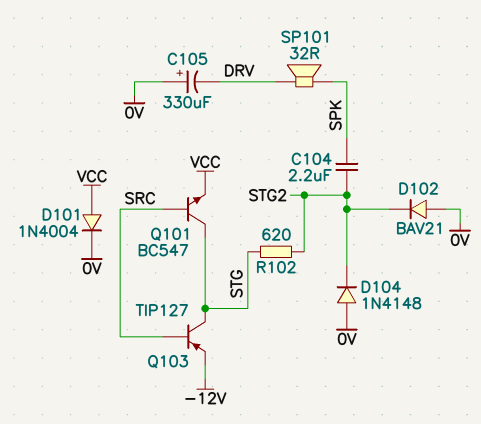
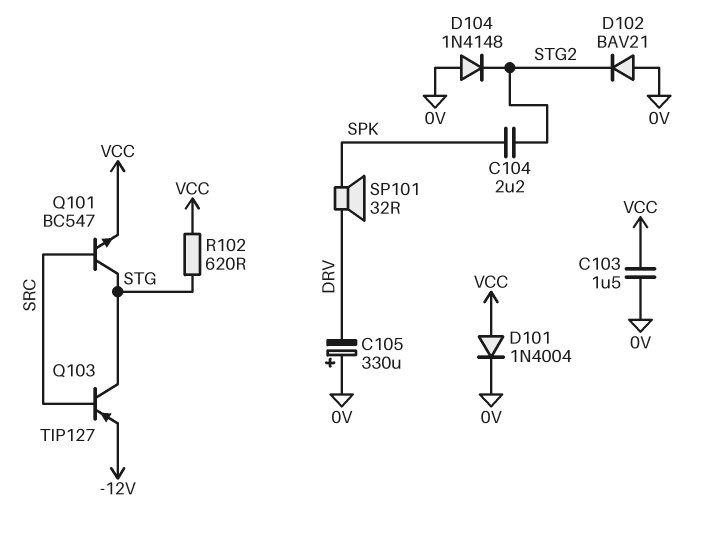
C103: none -> 1.5uF (0V, VCC)
R102: 620 (STG, STG2) -> 620 (STG, VCC)

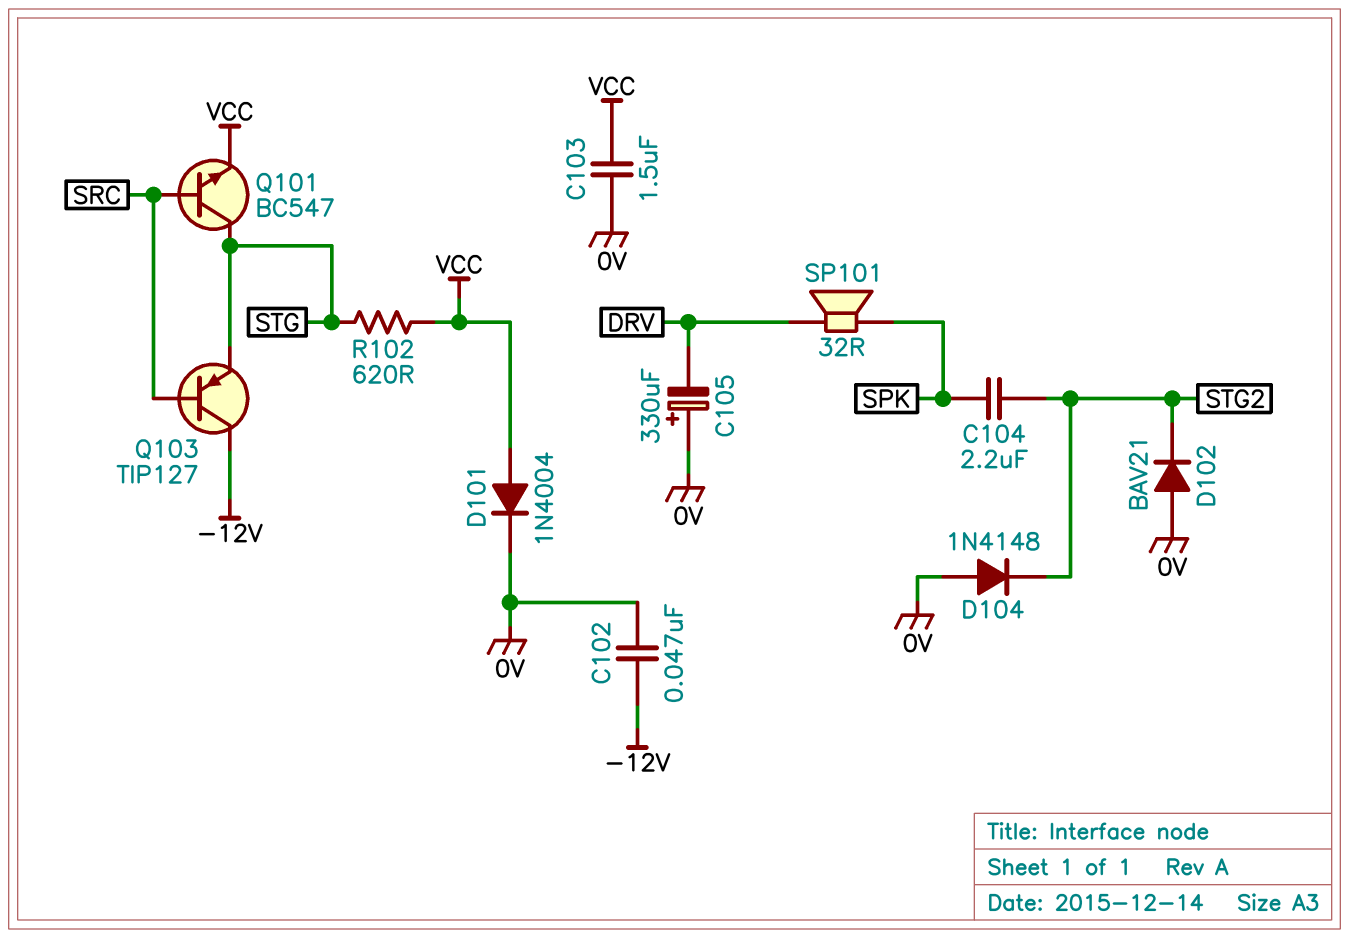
C102: none -> 47nF (-12V, 0V)
Q103: PNP TIP127 (B SRC, C STG, E -12V) -> PNP TIP127 (B SRC, C -12V, E STG)

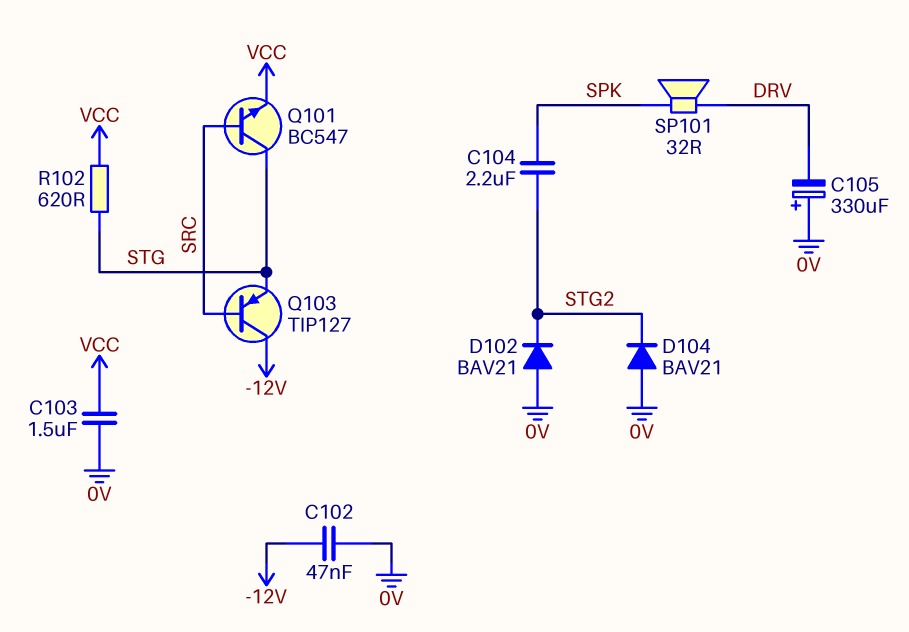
D101: diode 1N4004 (A VCC, K 0V) -> none
D104: diode 1N4148 (A 0V, K STG2) -> diode BAV21 (A 0V, K STG2)

